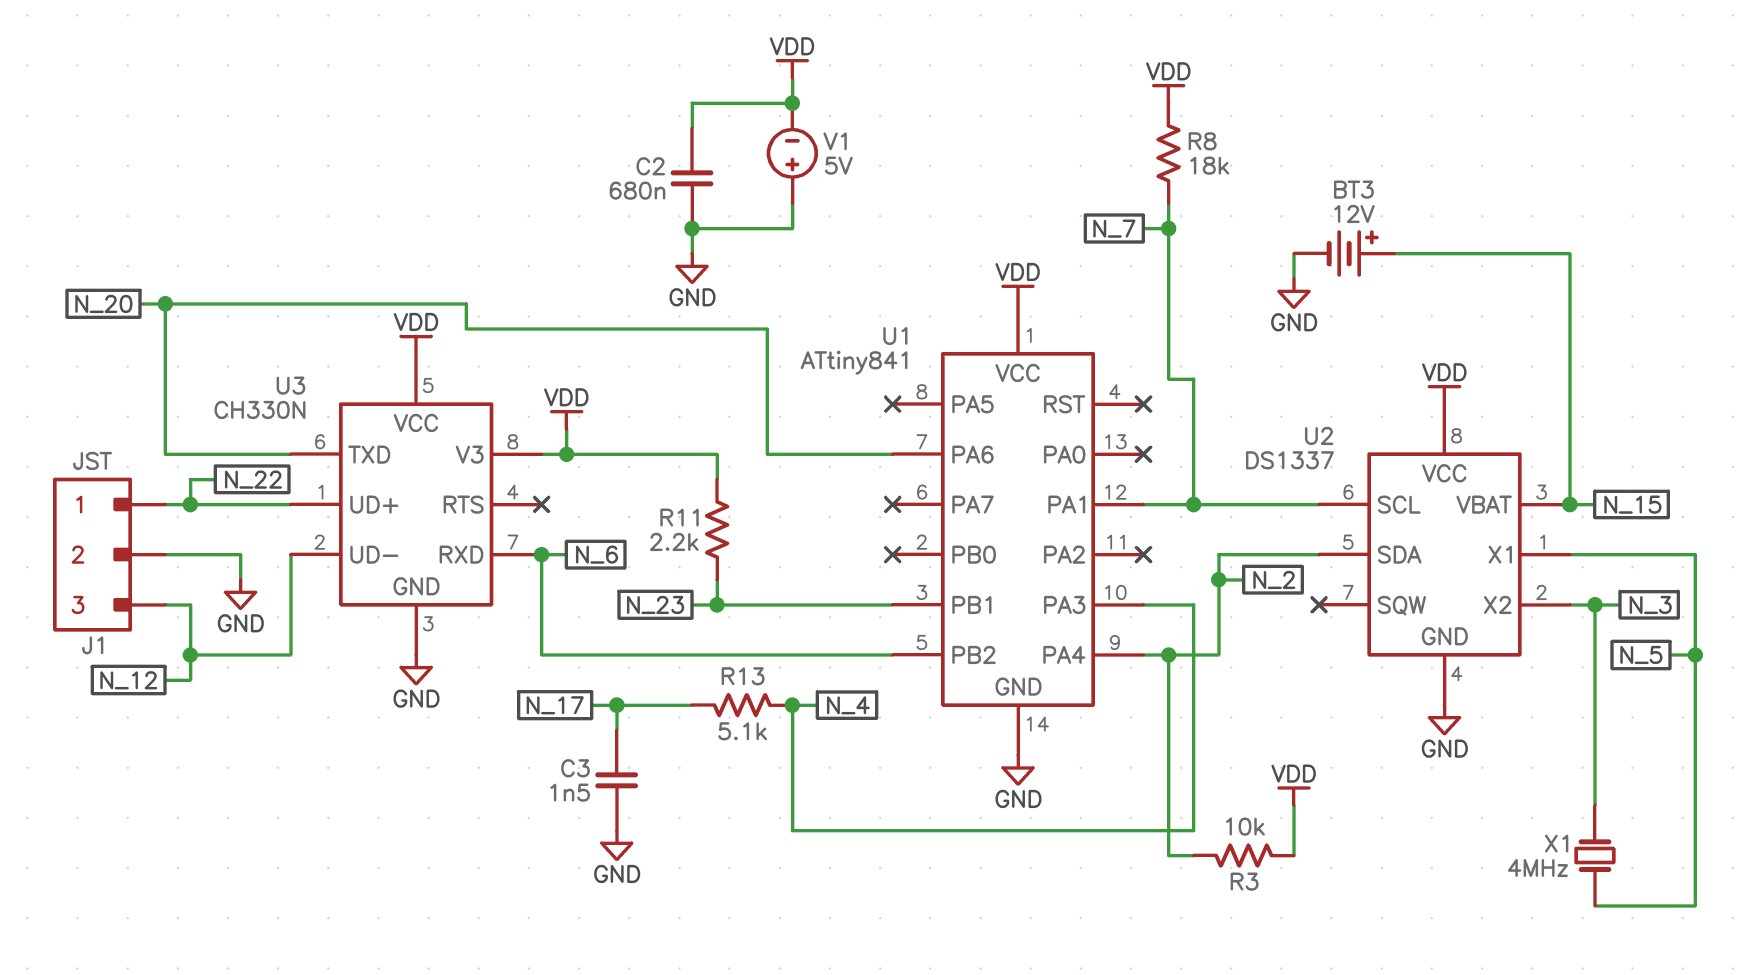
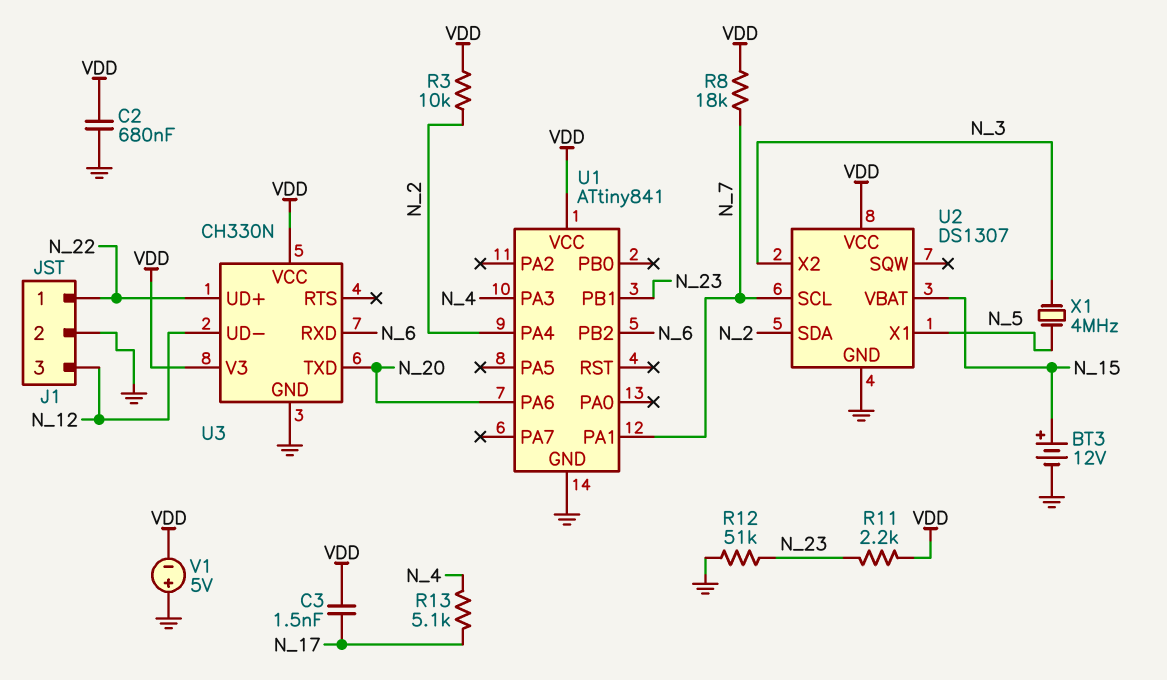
C3: 1.5nF (GND, N_17) -> 1.5nF (N_17, VDD)
R12: none -> 51k (GND, N_23)
U2: DS1337 -> DS1307

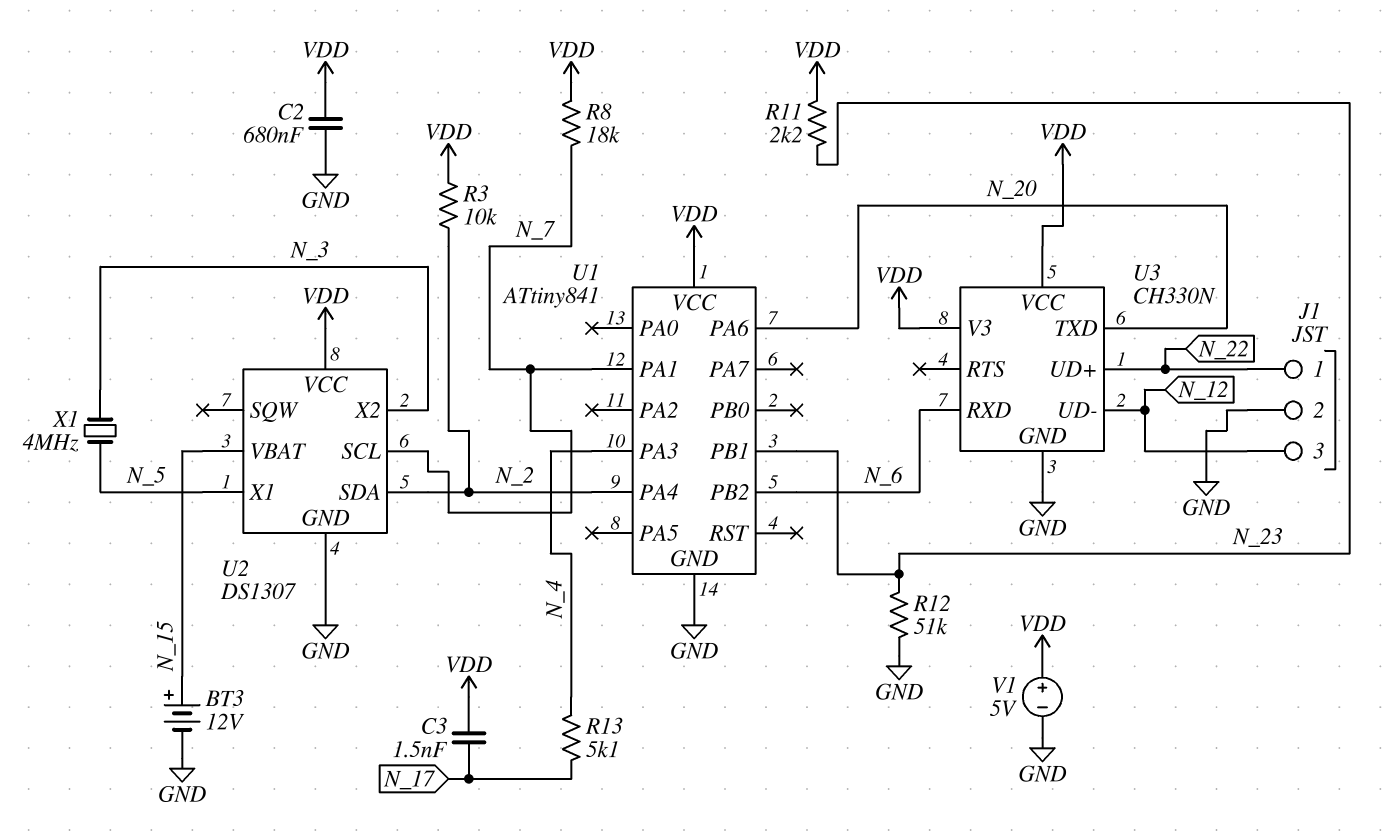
V1: 5V (plus GND, minus VDD) -> 5V (plus VDD, minus GND)

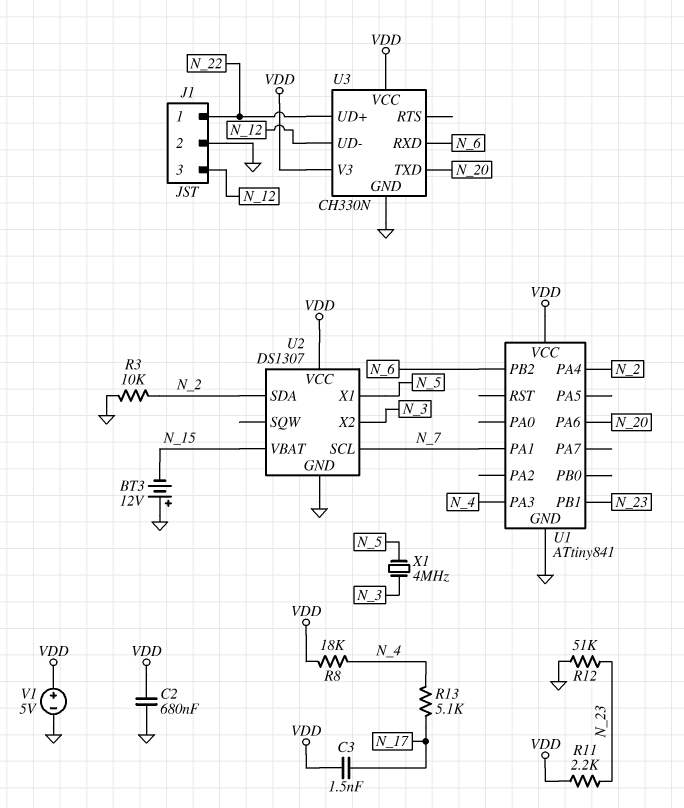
BT3: 12V (plus N_15, minus GND) -> 12V (plus GND, minus N_15)
R3: 10k (N_2, VDD) -> 10k (GND, N_2)
R8: 18k (N_7, VDD) -> 18k (N_4, VDD)

